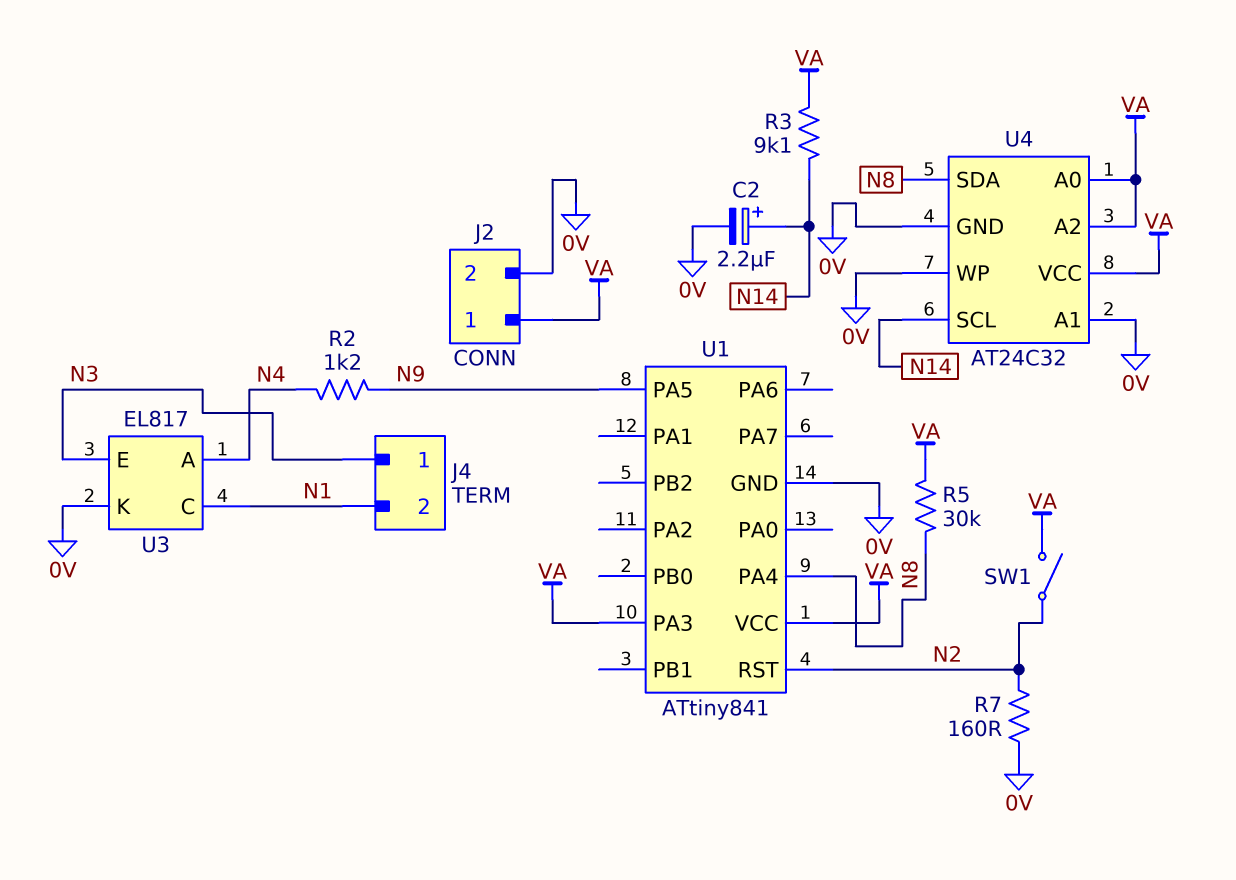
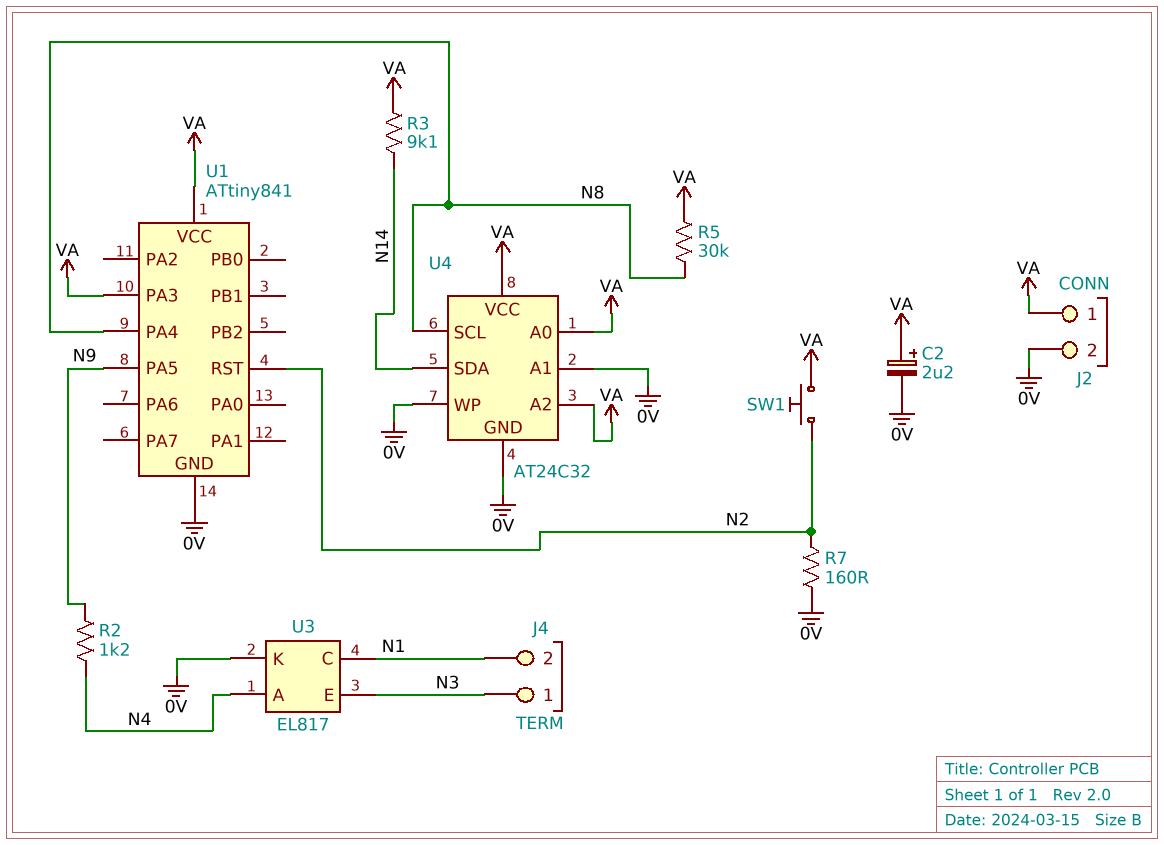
C2: 2.2uF (plus N14, minus 0V) -> 2.2uF (plus VA, minus 0V)
SW1: switch (N2, VA) -> button (N2, VA)
U4 pin SCL: N14 -> N8
U4 pin SDA: N8 -> N14

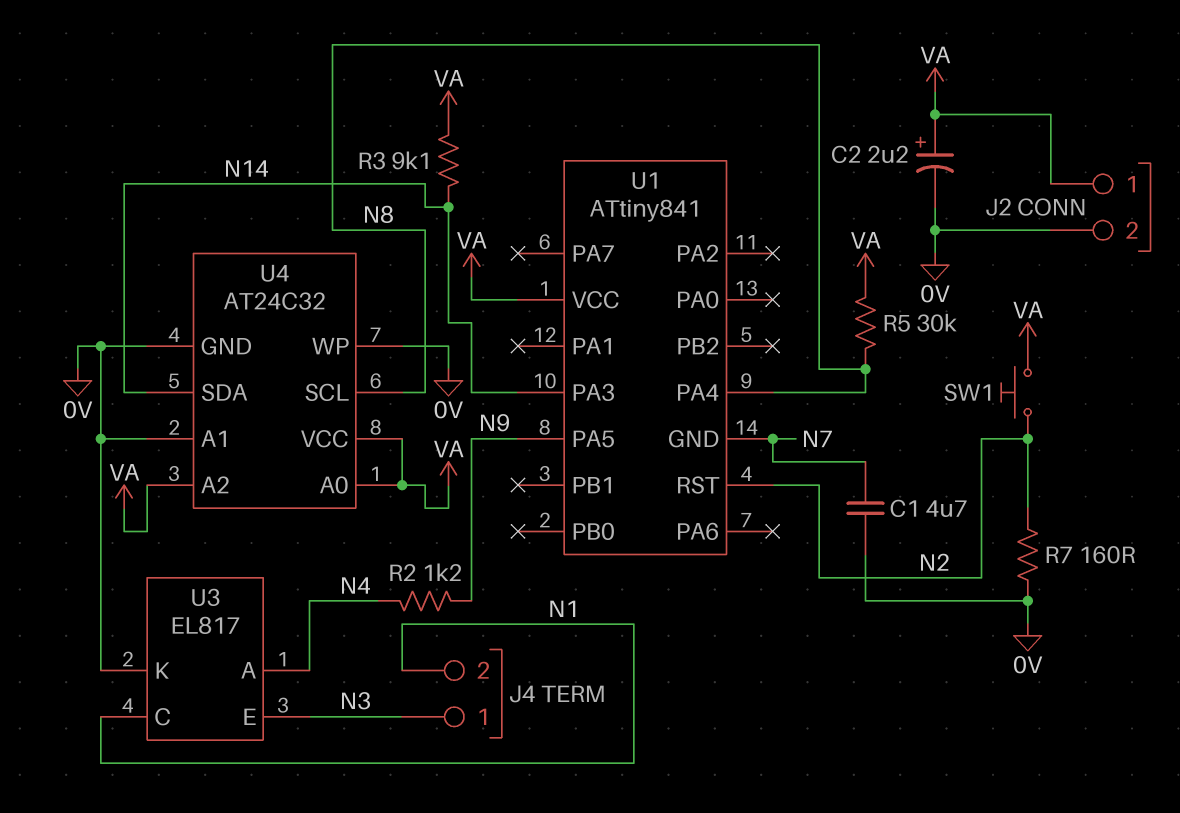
C1: none -> 4.7uF (0V, N7)
U1 pin GND: 0V -> N7
U1 pin PA3: VA -> N14

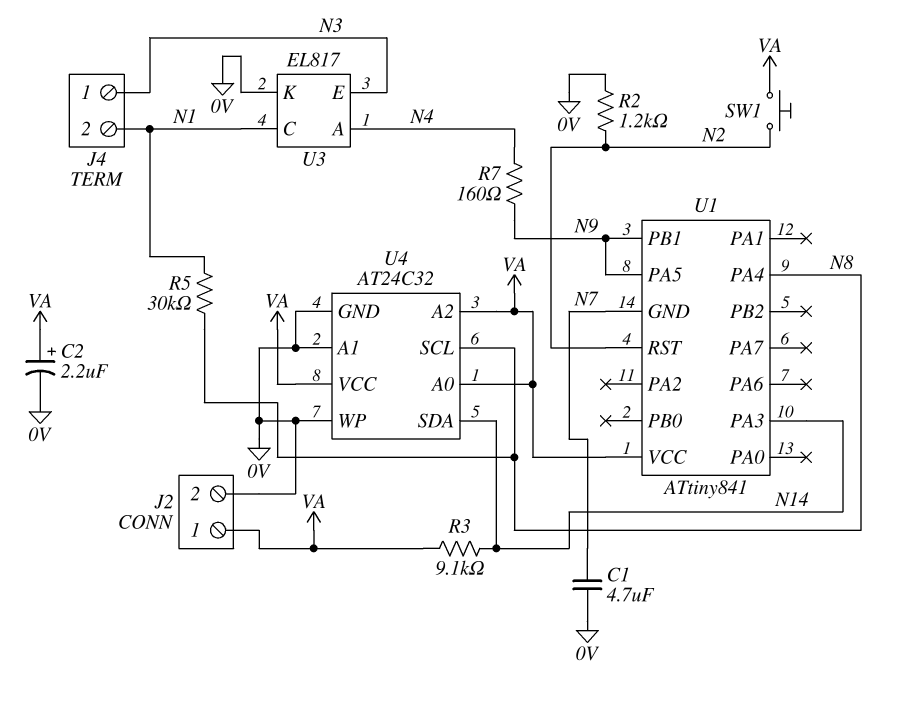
R2: 1.2k (N4, N9) -> 1.2k (0V, N2)
R5: 30k (N8, VA) -> 30k (N1, N8)
R7: 160 (0V, N2) -> 160 (N4, N9)
U1 pin PB1: none -> N9

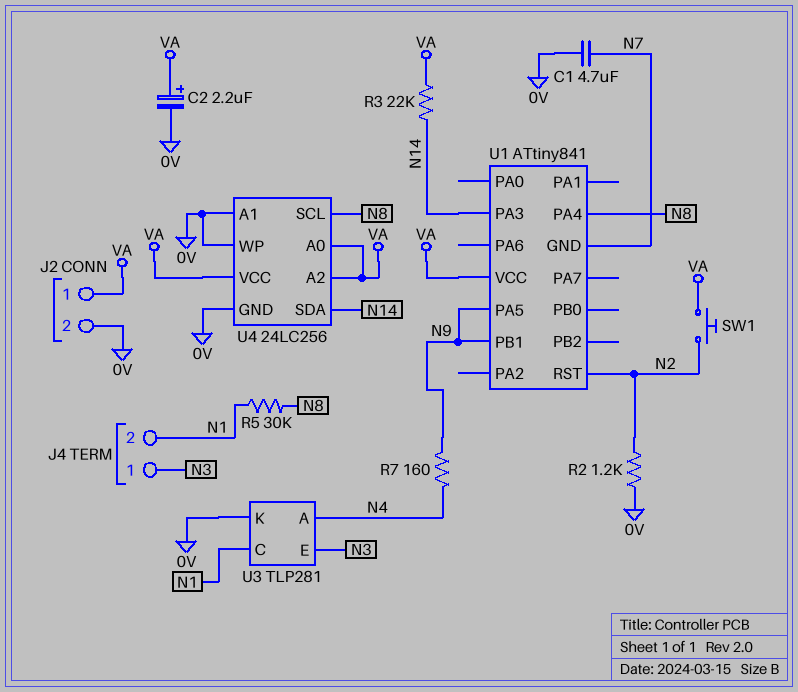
R3: 9.1k (N14, VA) -> 22k (N14, VA)
U3: EL817 -> TLP281
U4: AT24C32 -> 24LC256

